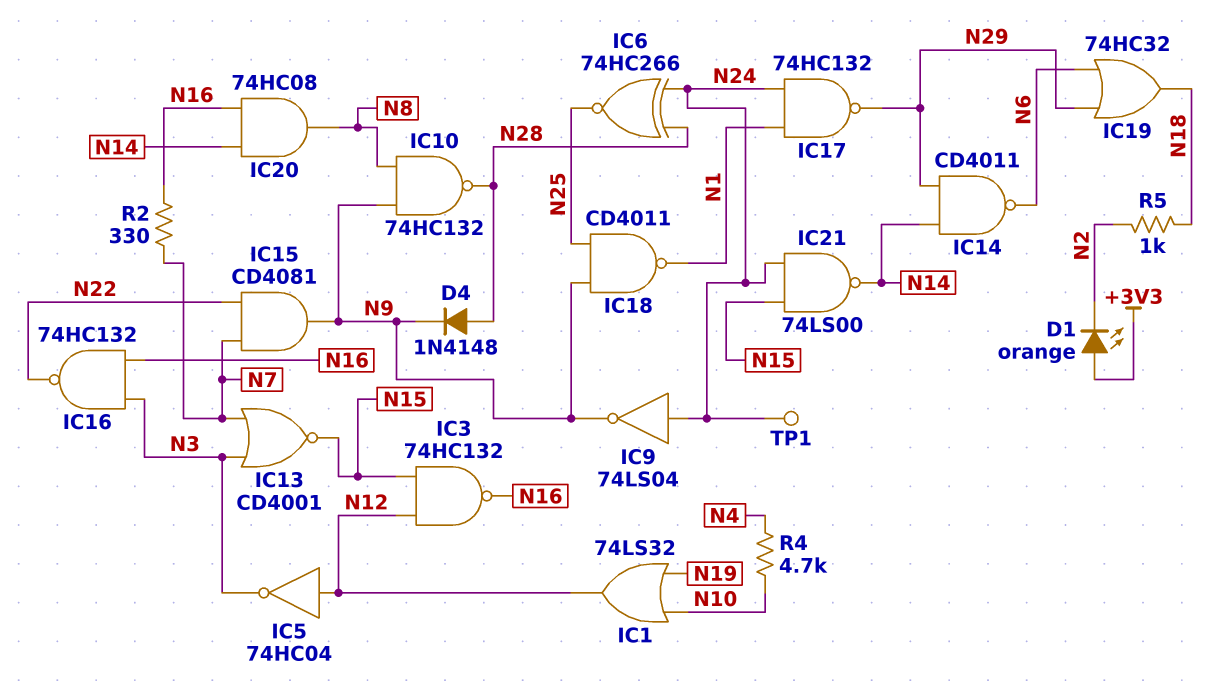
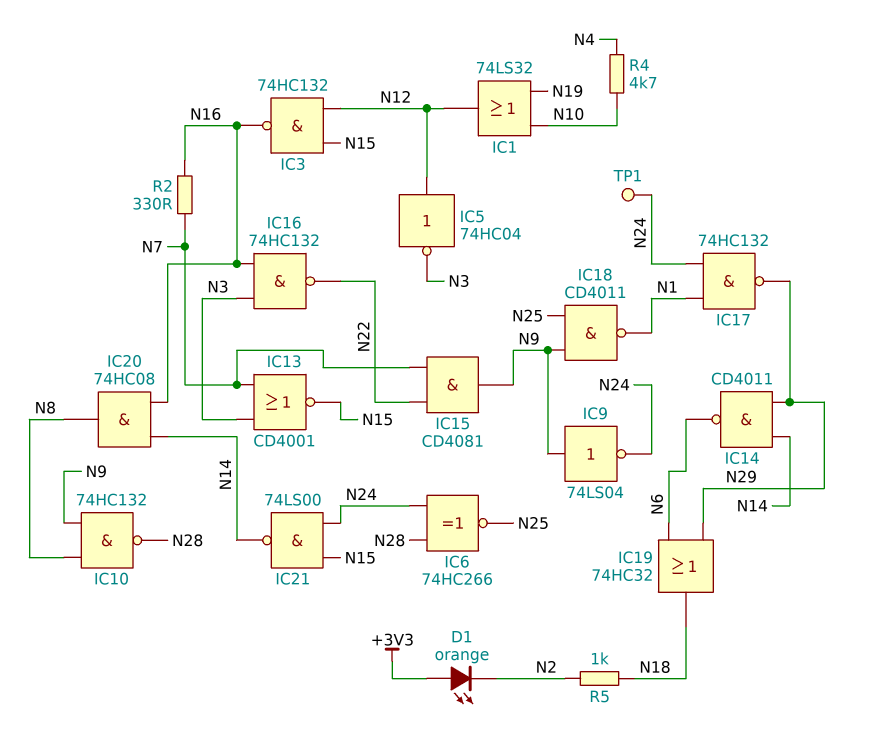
D4: diode 1N4148 (A N28, K N9) -> none
IC9: NOT 74LS04 (in N24, out N9) -> NOT 74LS04 (in N9, out N24)

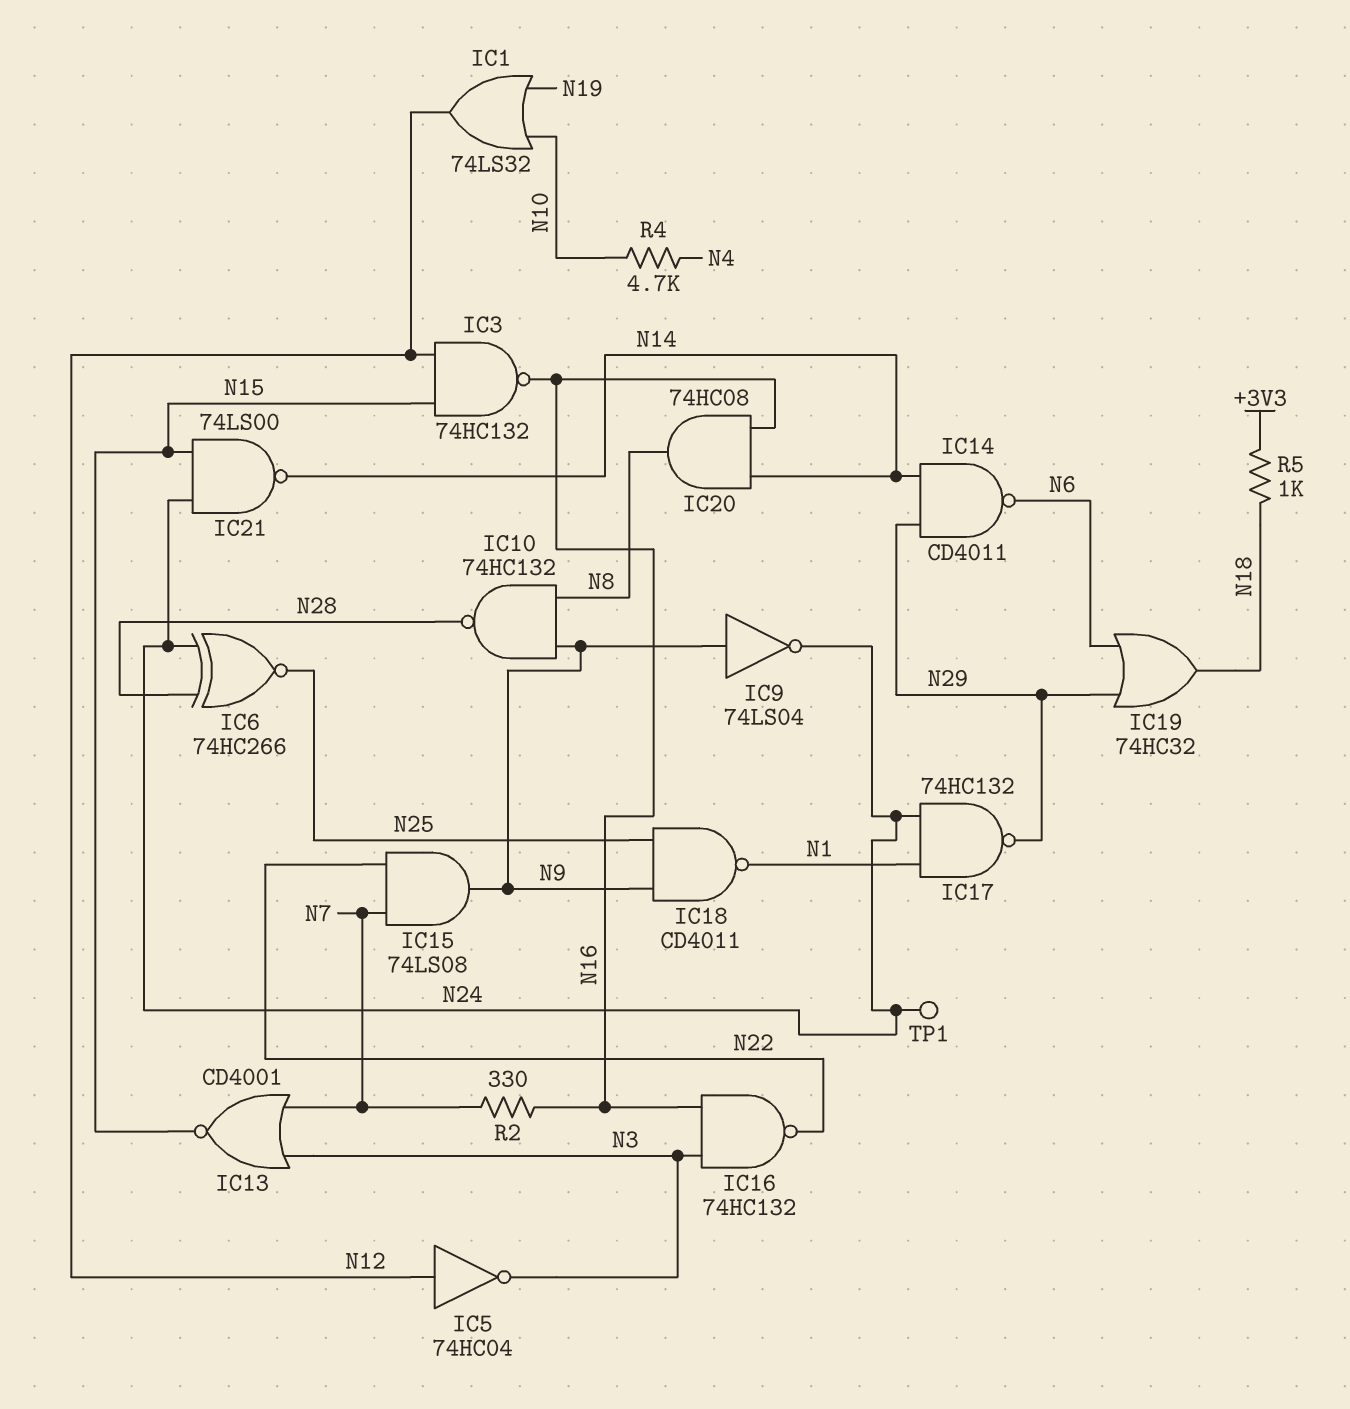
D1: LED orange (A +3V3, K N2) -> none
IC15: AND CD4081 (in N7, in N22, out N9) -> AND 74LS08 (in N7, in N22, out N9)
R5: 1k (N2, N18) -> 1k (+3V3, N18)

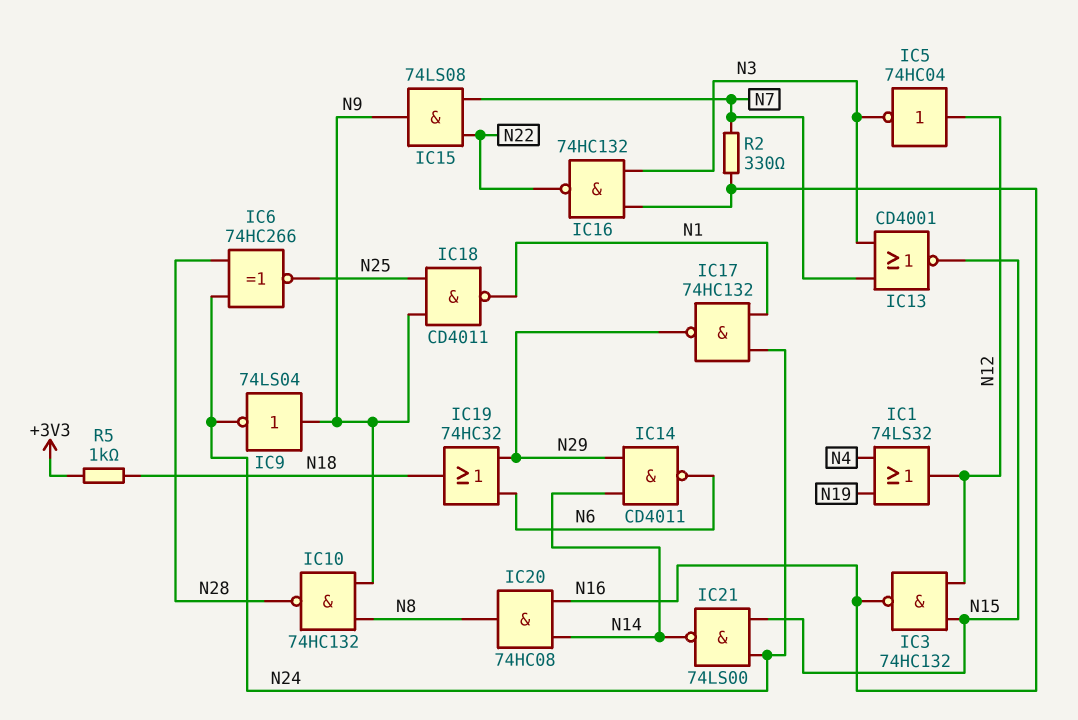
IC1: OR 74LS32 (in N10, in N19, out N12) -> OR 74LS32 (in N4, in N19, out N12)
R4: 4.7k (N4, N10) -> none
TP1: test point (N24) -> none

